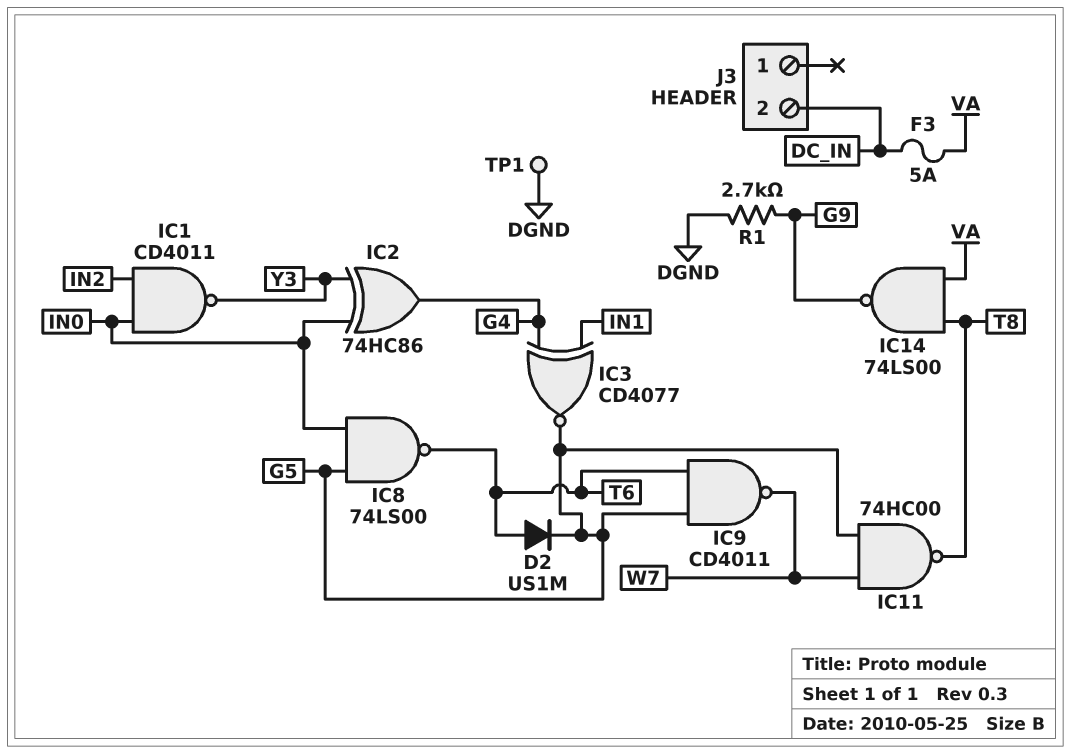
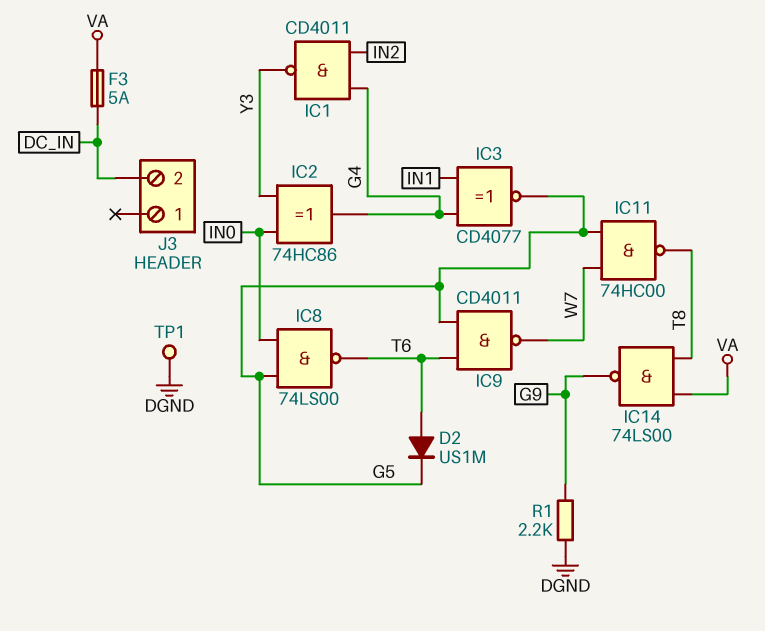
IC1: NAND CD4011 (in IN0, in IN2, out Y3) -> NAND CD4011 (in G4, in IN2, out Y3)
R1: 2.7k (DGND, G9) -> 2.2k (DGND, G9)

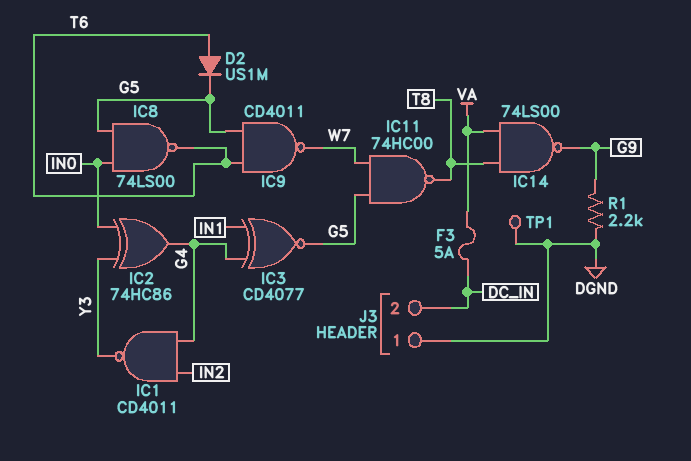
J3 pin 1: none -> DGND

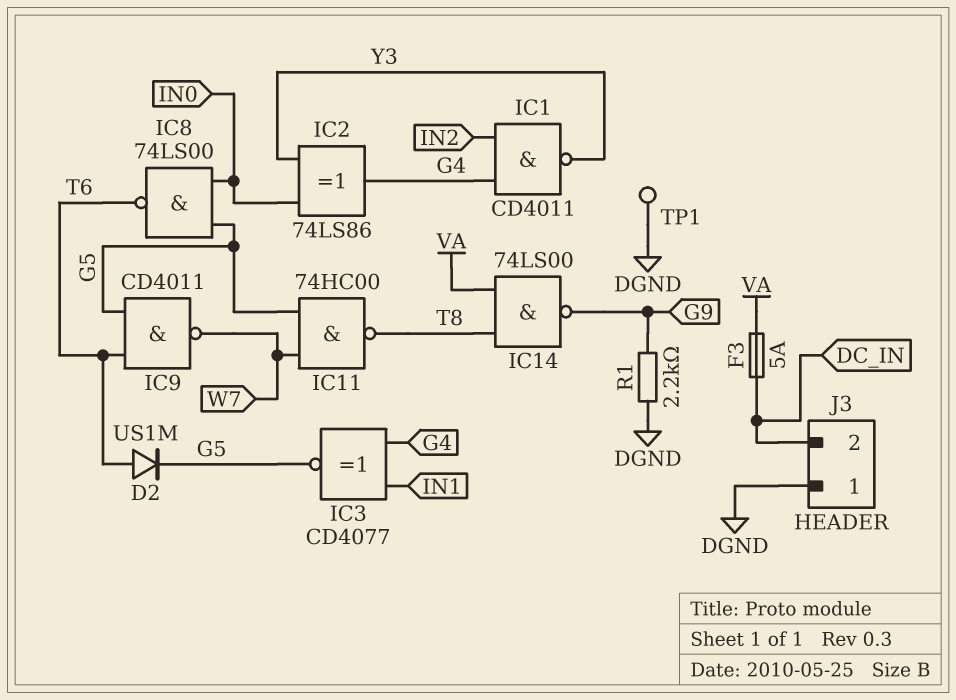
IC2: XOR 74HC86 (in IN0, in Y3, out G4) -> XOR 74LS86 (in IN0, in Y3, out G4)

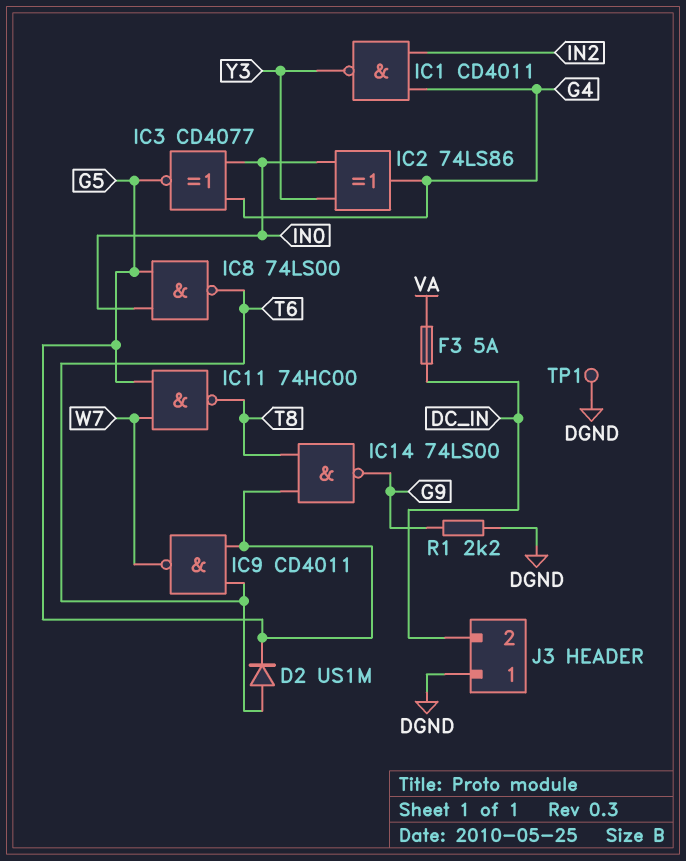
IC3: XNOR CD4077 (in G4, in IN1, out G5) -> XNOR CD4077 (in G4, in IN0, out G5)
IC14: NAND 74LS00 (in T8, in VA, out G9) -> NAND 74LS00 (in G5, in T8, out G9)

